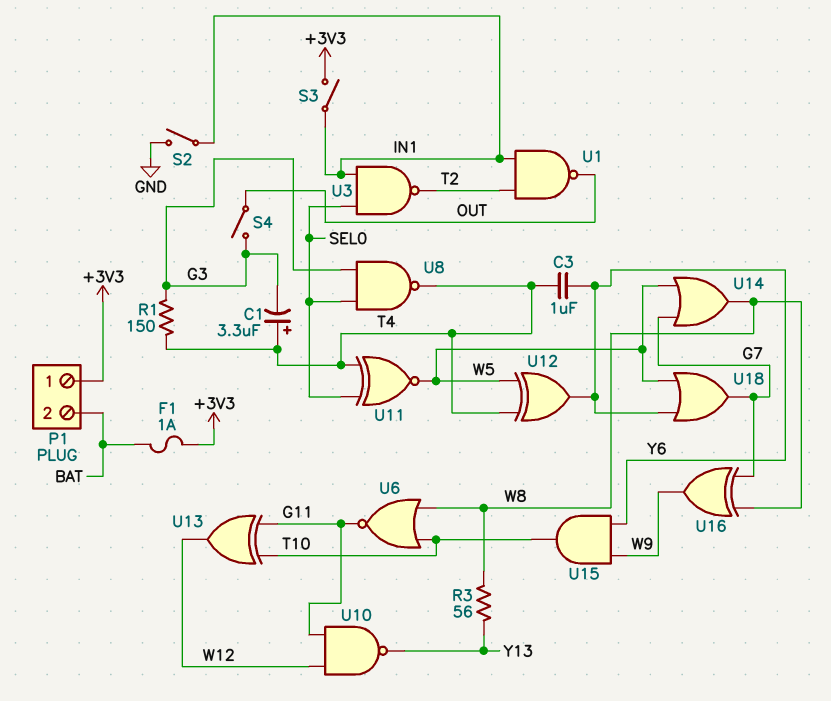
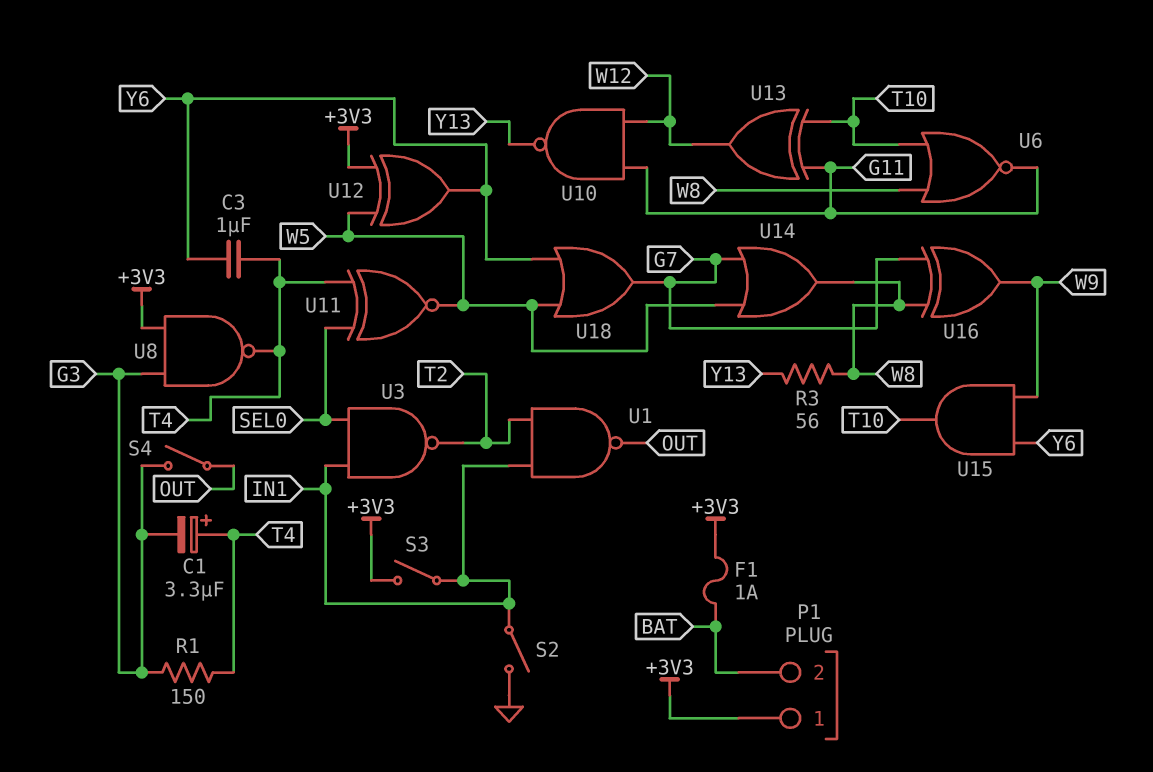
U8: NAND (in G3, in SEL0, out T4) -> NAND (in +3V3, in G3, out T4)
U12: XOR (in T4, in W5, out Y6) -> XOR (in +3V3, in W5, out Y6)

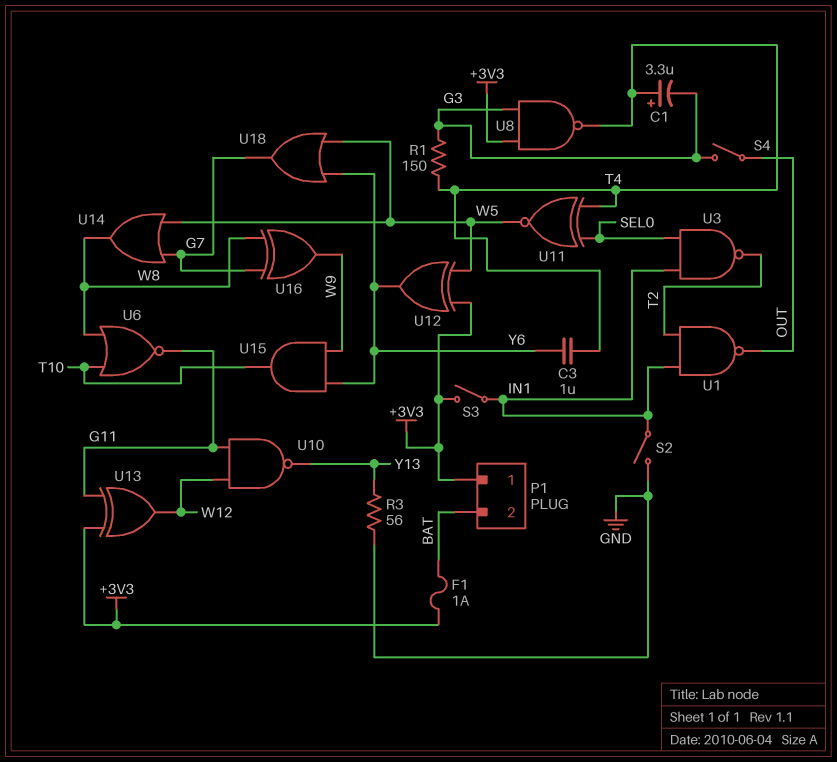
R3: 56 (W8, Y13) -> 56 (GND, Y13)
U13: XOR (in G11, in T10, out W12) -> XOR (in +3V3, in G11, out W12)

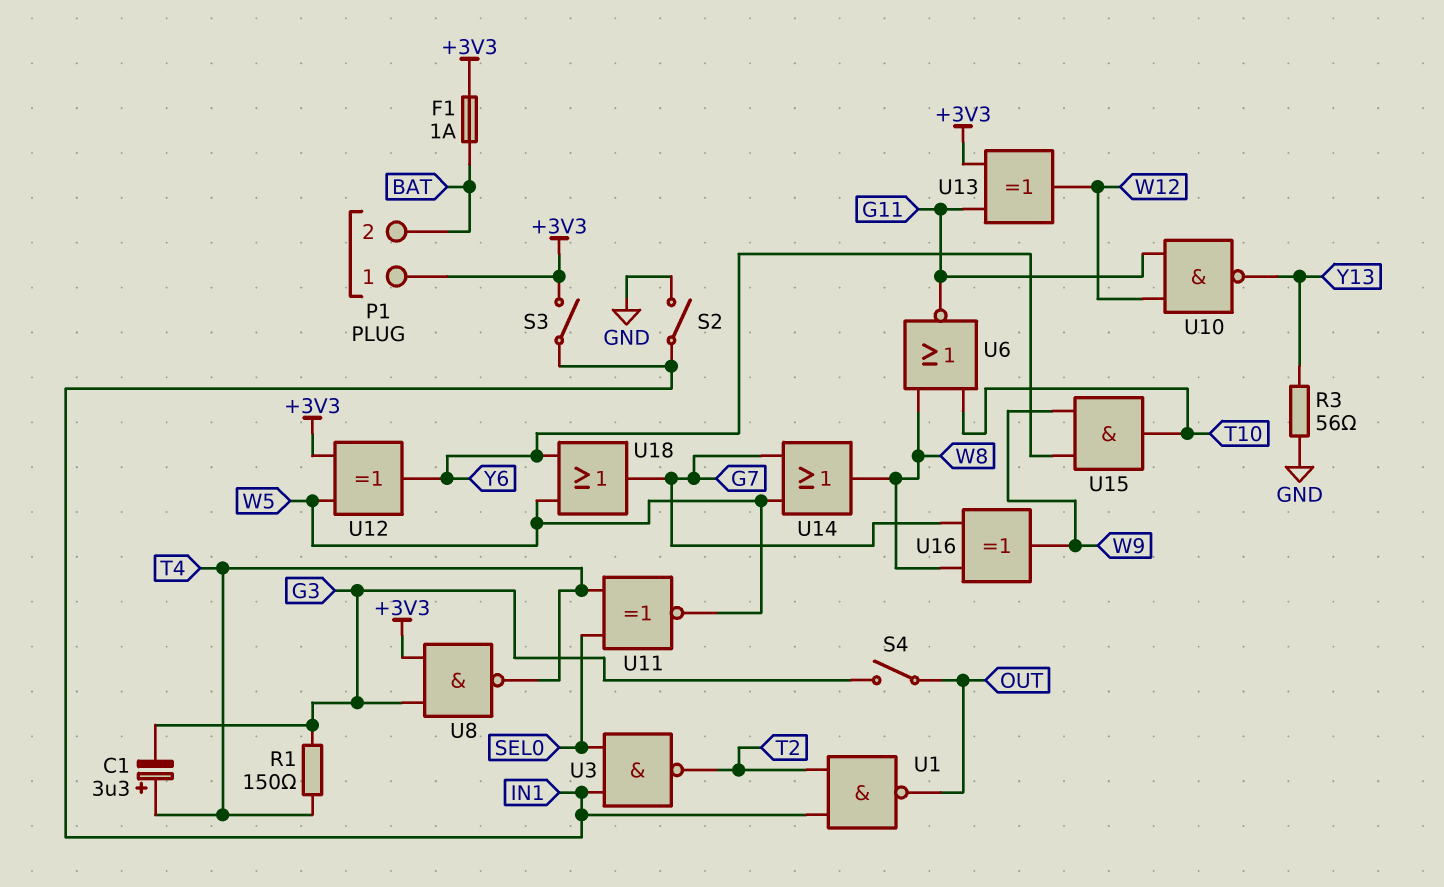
C3: 1uF (T4, Y6) -> none

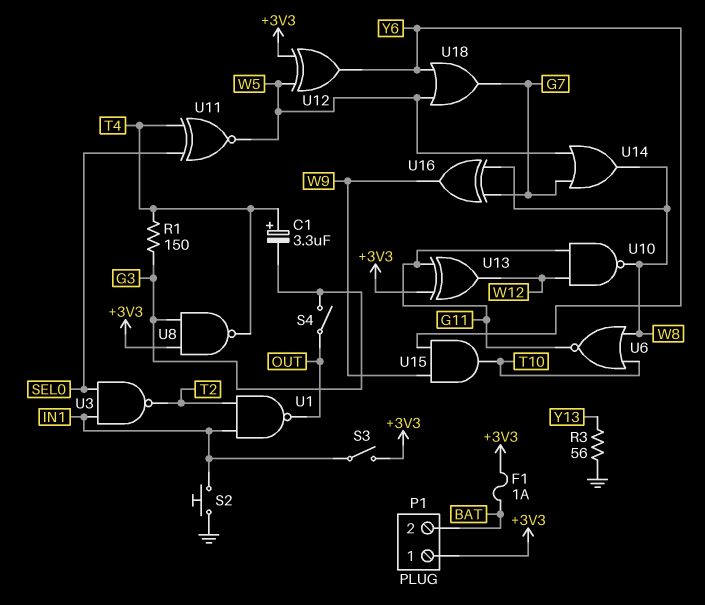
S2: switch (GND, IN1) -> button (GND, IN1)
U10: NAND (in G11, in W12, out Y13) -> NAND (in G11, in W12, out W8)

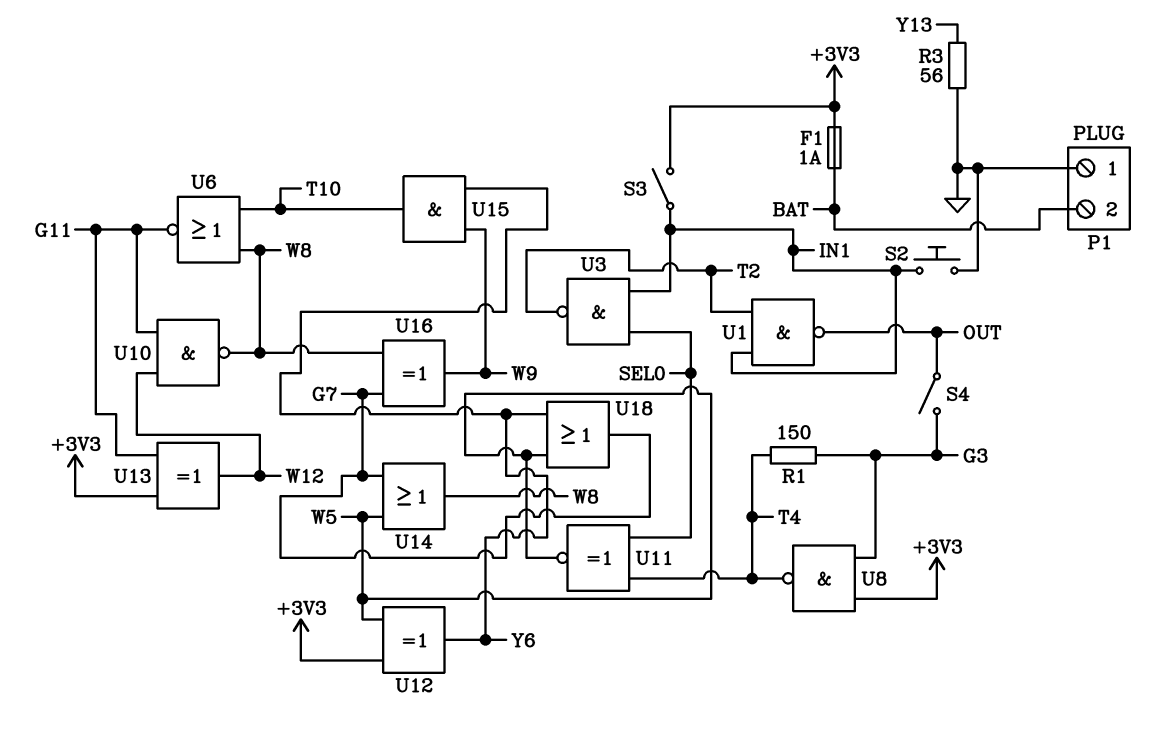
C1: 3.3uF (plus T4, minus G3) -> none
P1 pin 1: +3V3 -> GND

